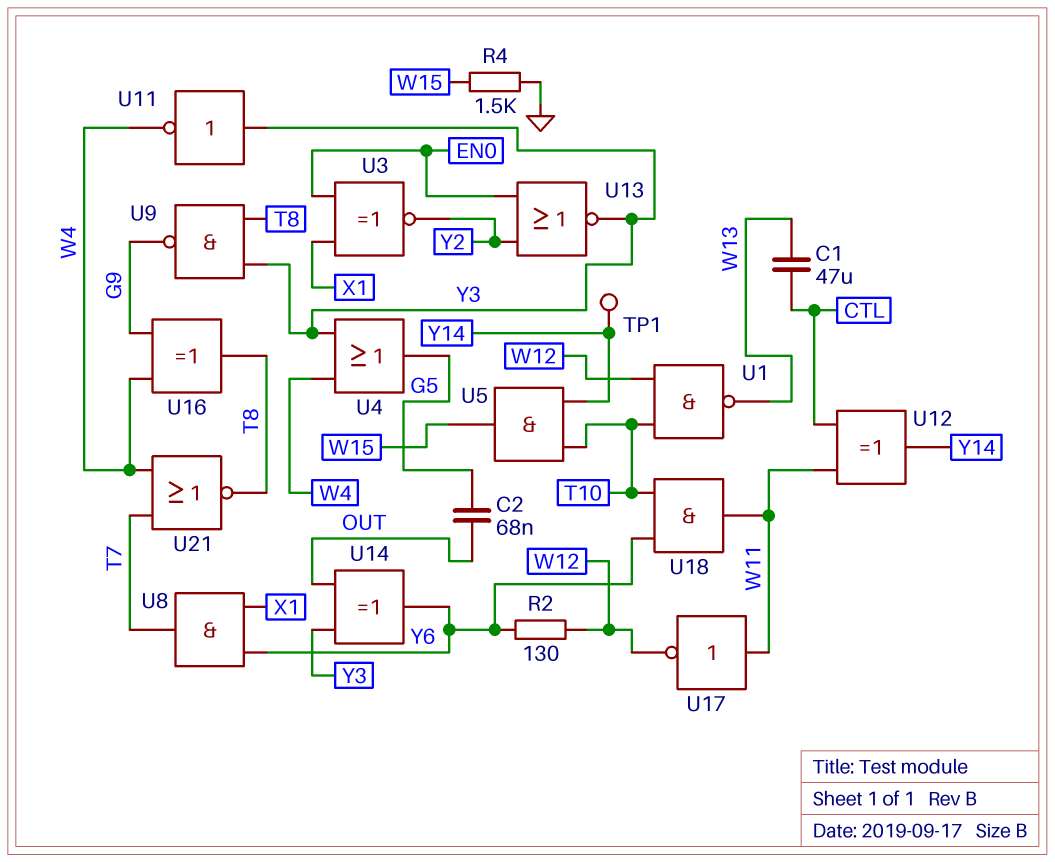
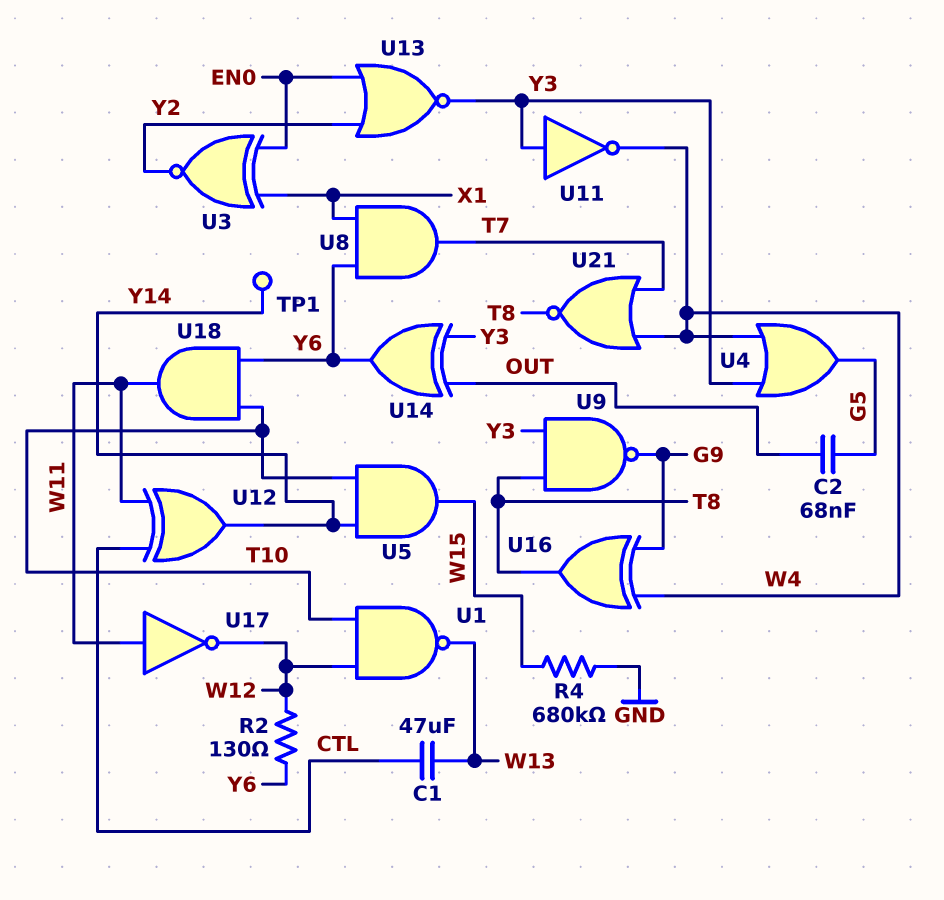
R4: 1.5k (GND, W15) -> 680k (GND, W15)

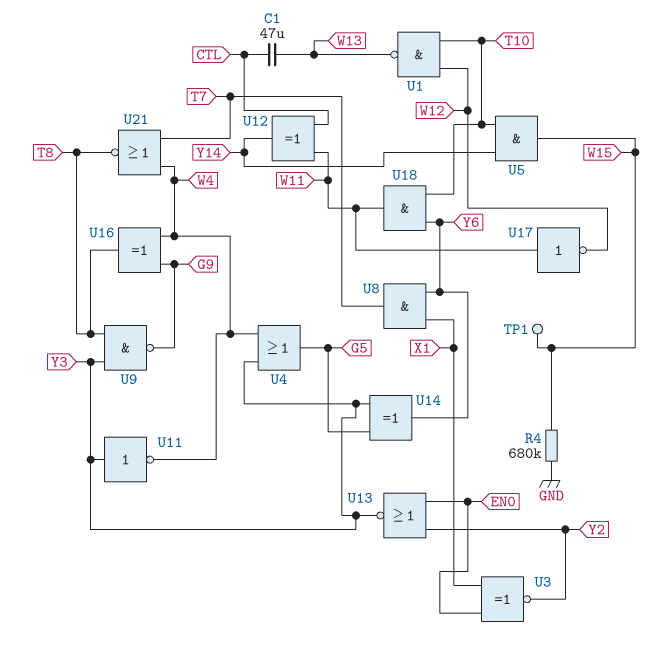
C2: 68nF (G5, OUT) -> none
R2: 130 (W12, Y6) -> none
TP1: test point (Y14) -> test point (W15)
U14: XOR (in OUT, in Y3, out Y6) -> XOR (in G5, in Y3, out Y6)

